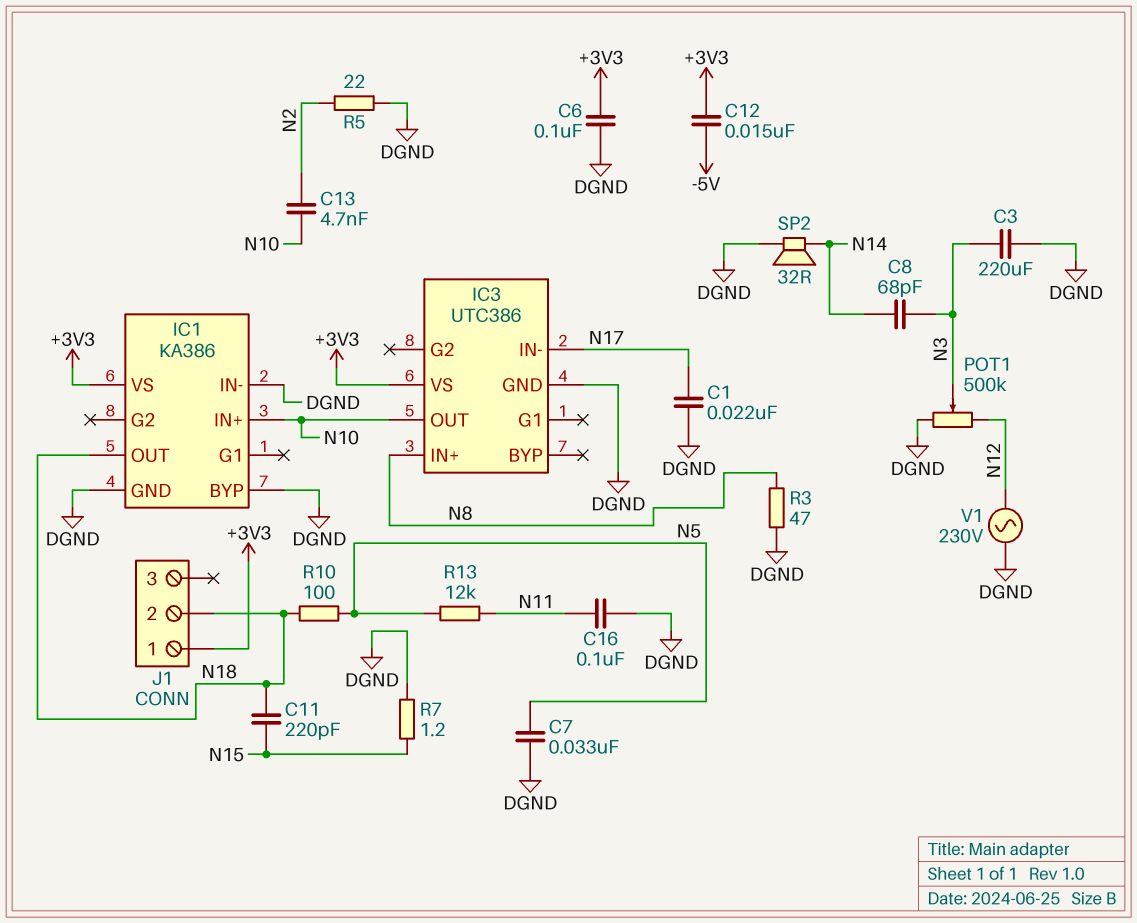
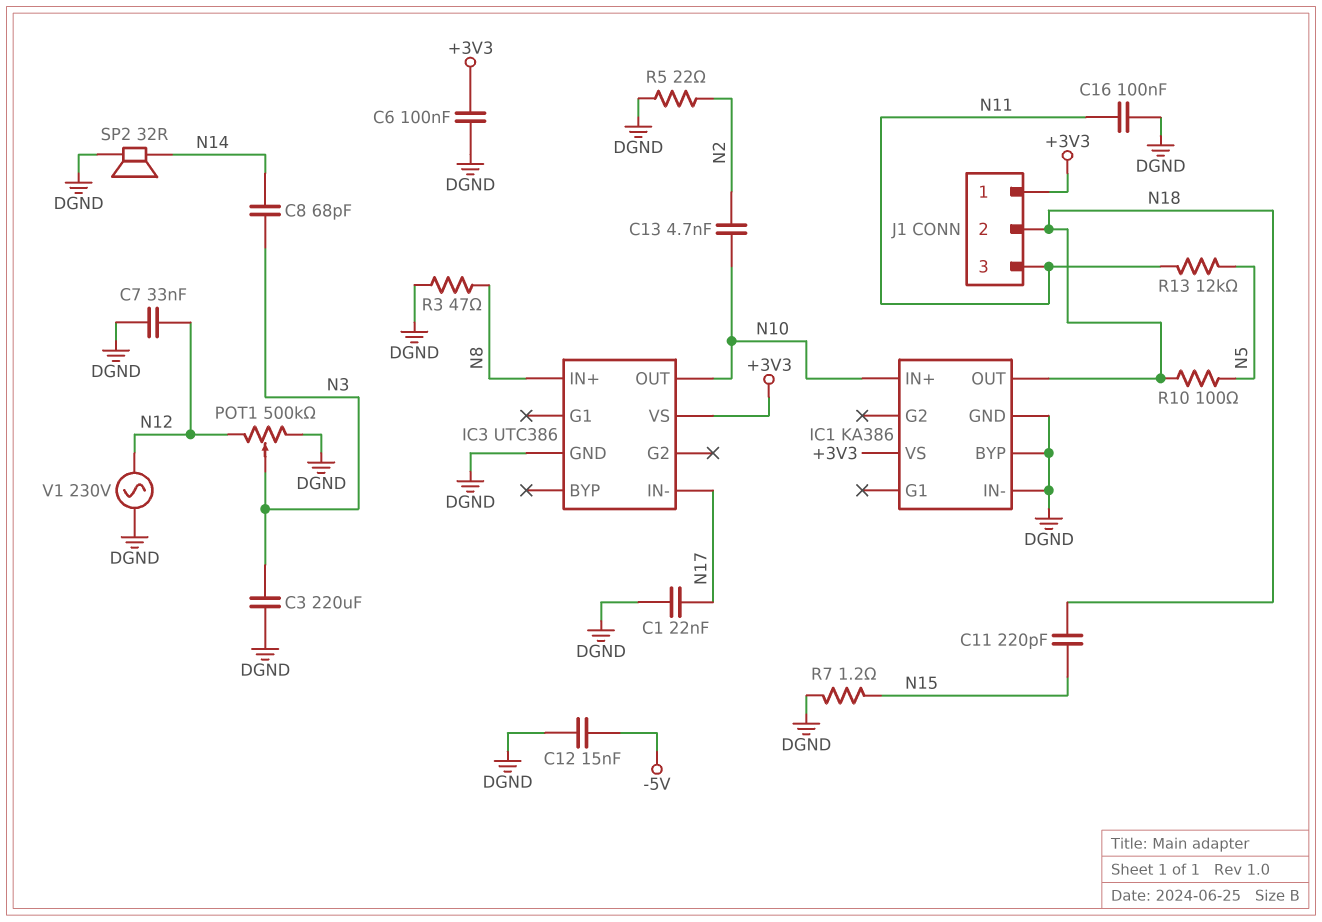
C7: 33nF (DGND, N5) -> 33nF (DGND, N12)
C12: 15nF (+3V3, -5V) -> 15nF (-5V, DGND)
J1 pin 3: none -> N11

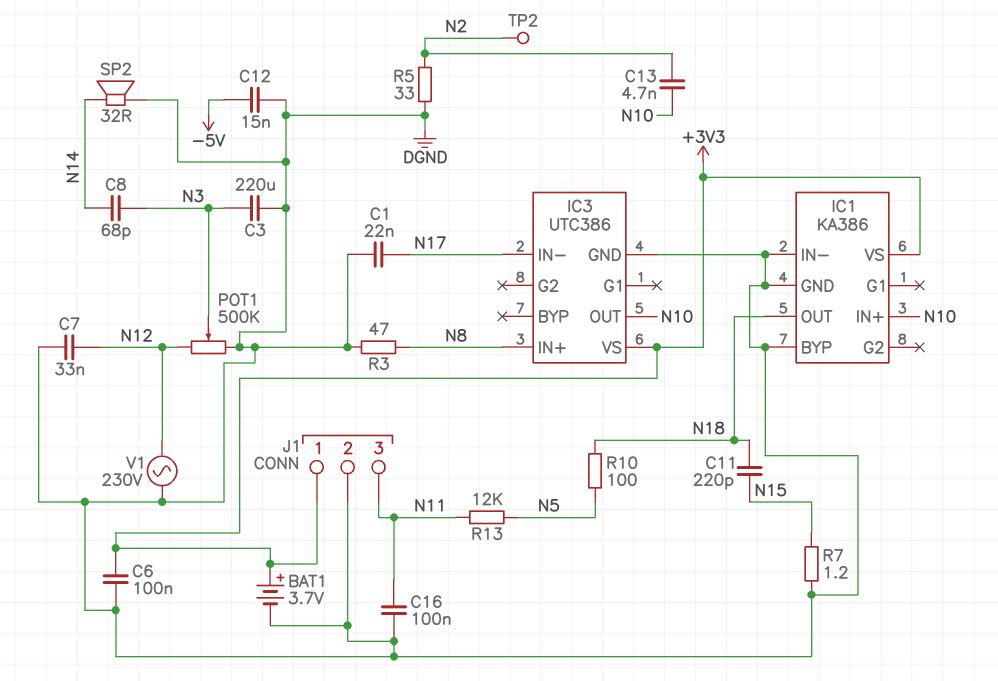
BAT1: none -> 3.7V (plus +3V3, minus DGND)
J1 pin 2: N18 -> DGND
R5: 22 (DGND, N2) -> 33 (DGND, N2)
TP2: none -> test point (N2)

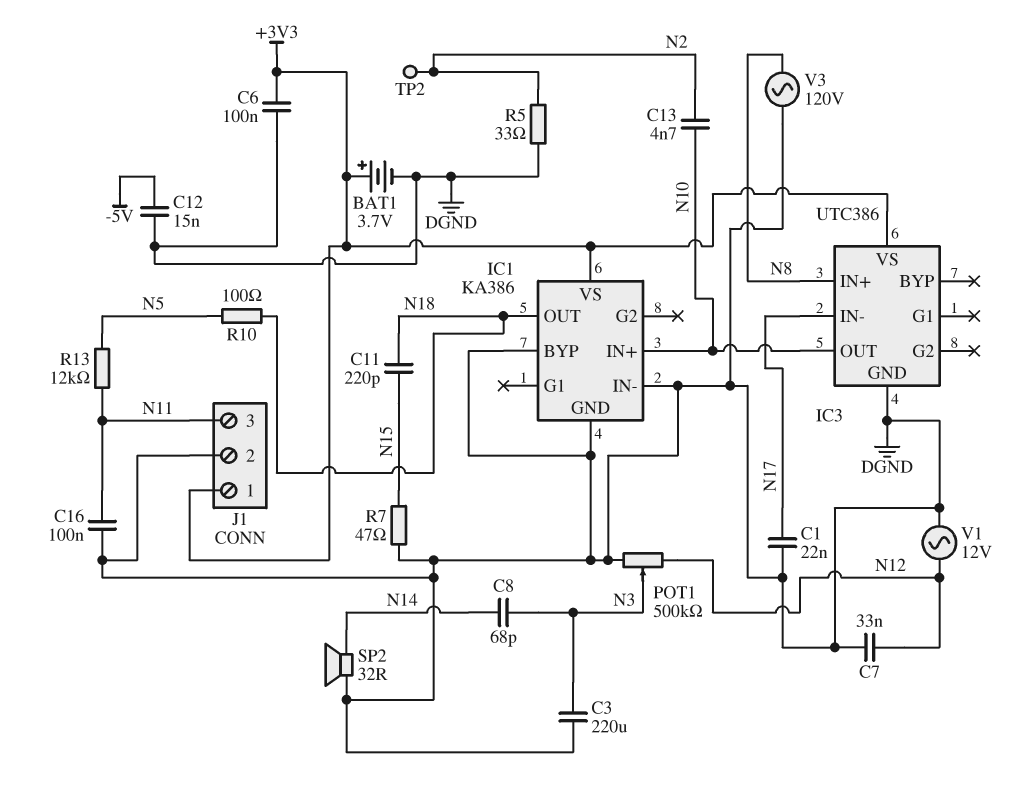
R3: 47 (DGND, N8) -> none
R7: 1.2 (DGND, N15) -> 47 (DGND, N15)
V1: AC 230V (DGND, N12) -> AC 12V (DGND, N12)
V3: none -> AC 120V (DGND, N8)

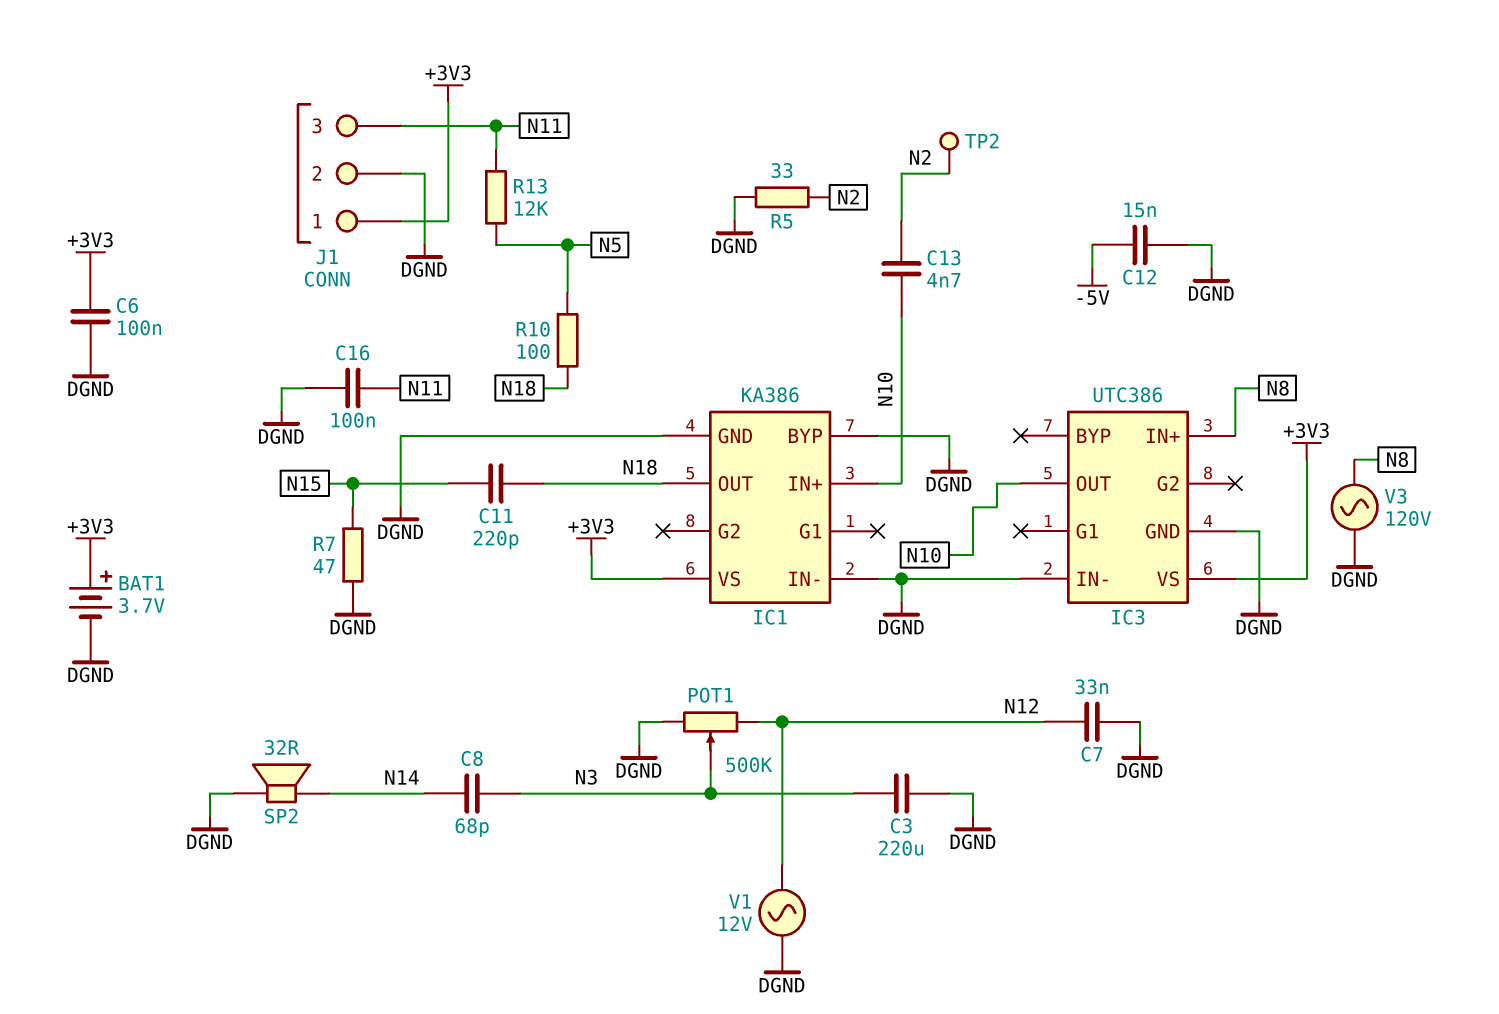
C1: 22nF (DGND, N17) -> none
IC3 pin IN-: N17 -> DGND

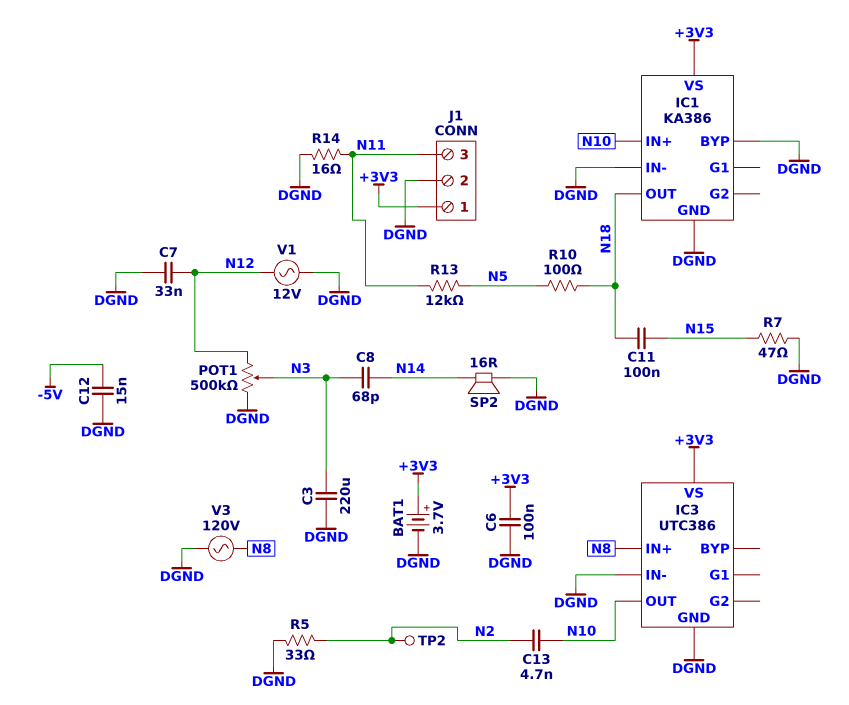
C11: 220pF (N15, N18) -> 100nF (N15, N18)
C16: 100nF (DGND, N11) -> none
R14: none -> 16 (DGND, N11)
SP2: speaker 32R (DGND, N14) -> speaker 16R (DGND, N14)

